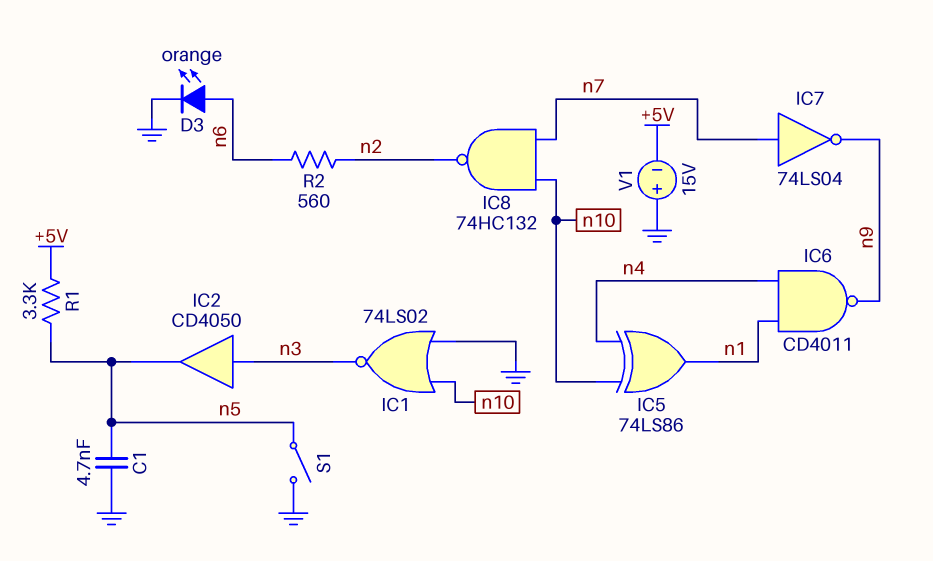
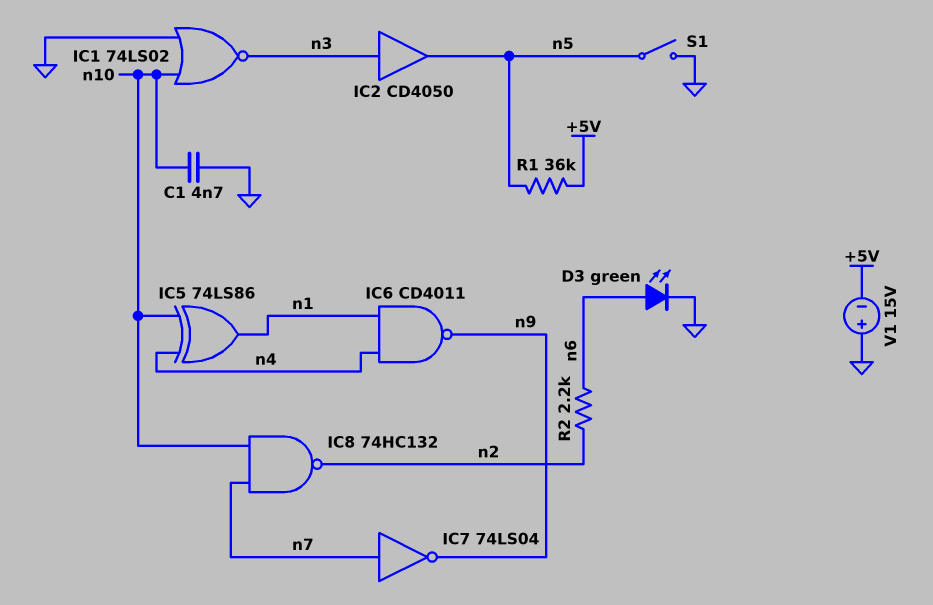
C1: 4.7nF (GND, n5) -> 4.7nF (GND, n10)
D3: LED orange (A n6, K GND) -> LED green (A n6, K GND)
R1: 3.3k (+5V, n5) -> 36k (+5V, n5)
R2: 560 (n2, n6) -> 2.2k (n2, n6)

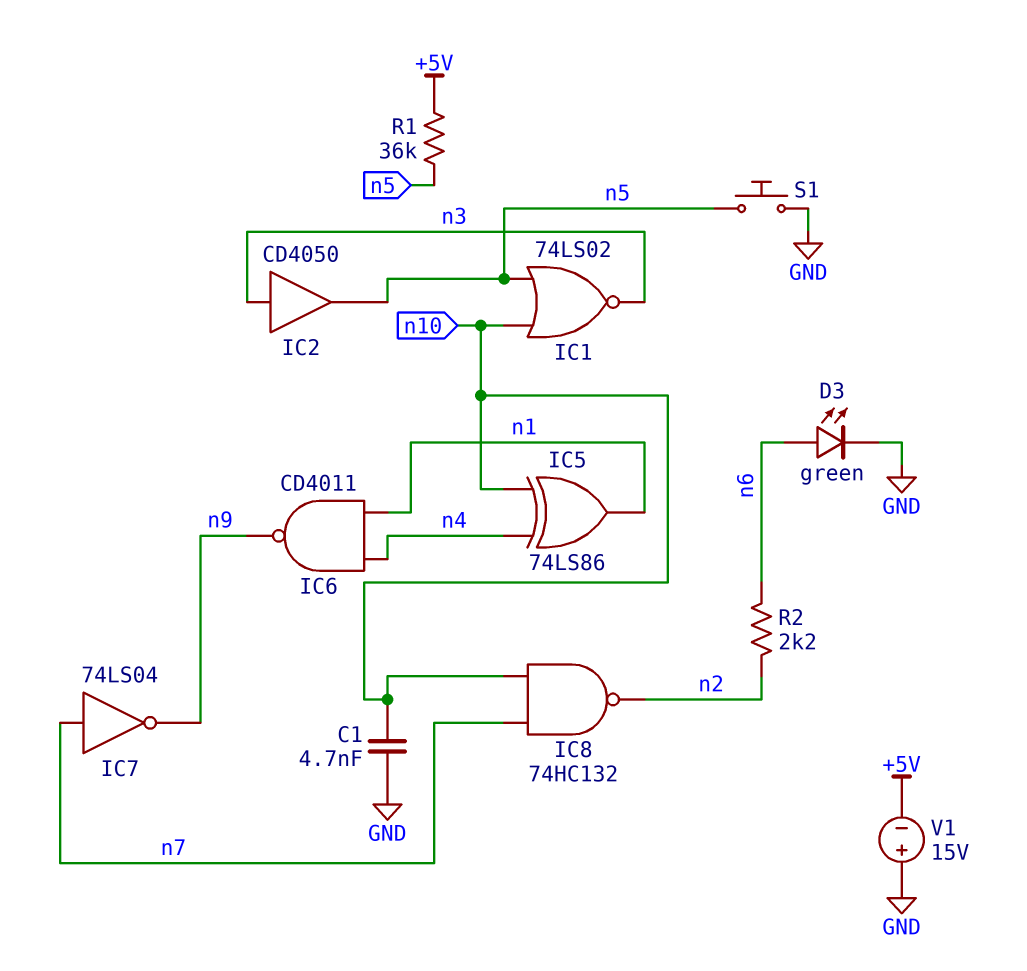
IC1: NOR 74LS02 (in GND, in n10, out n3) -> NOR 74LS02 (in n5, in n10, out n3)
S1: switch (GND, n5) -> button (GND, n5)

